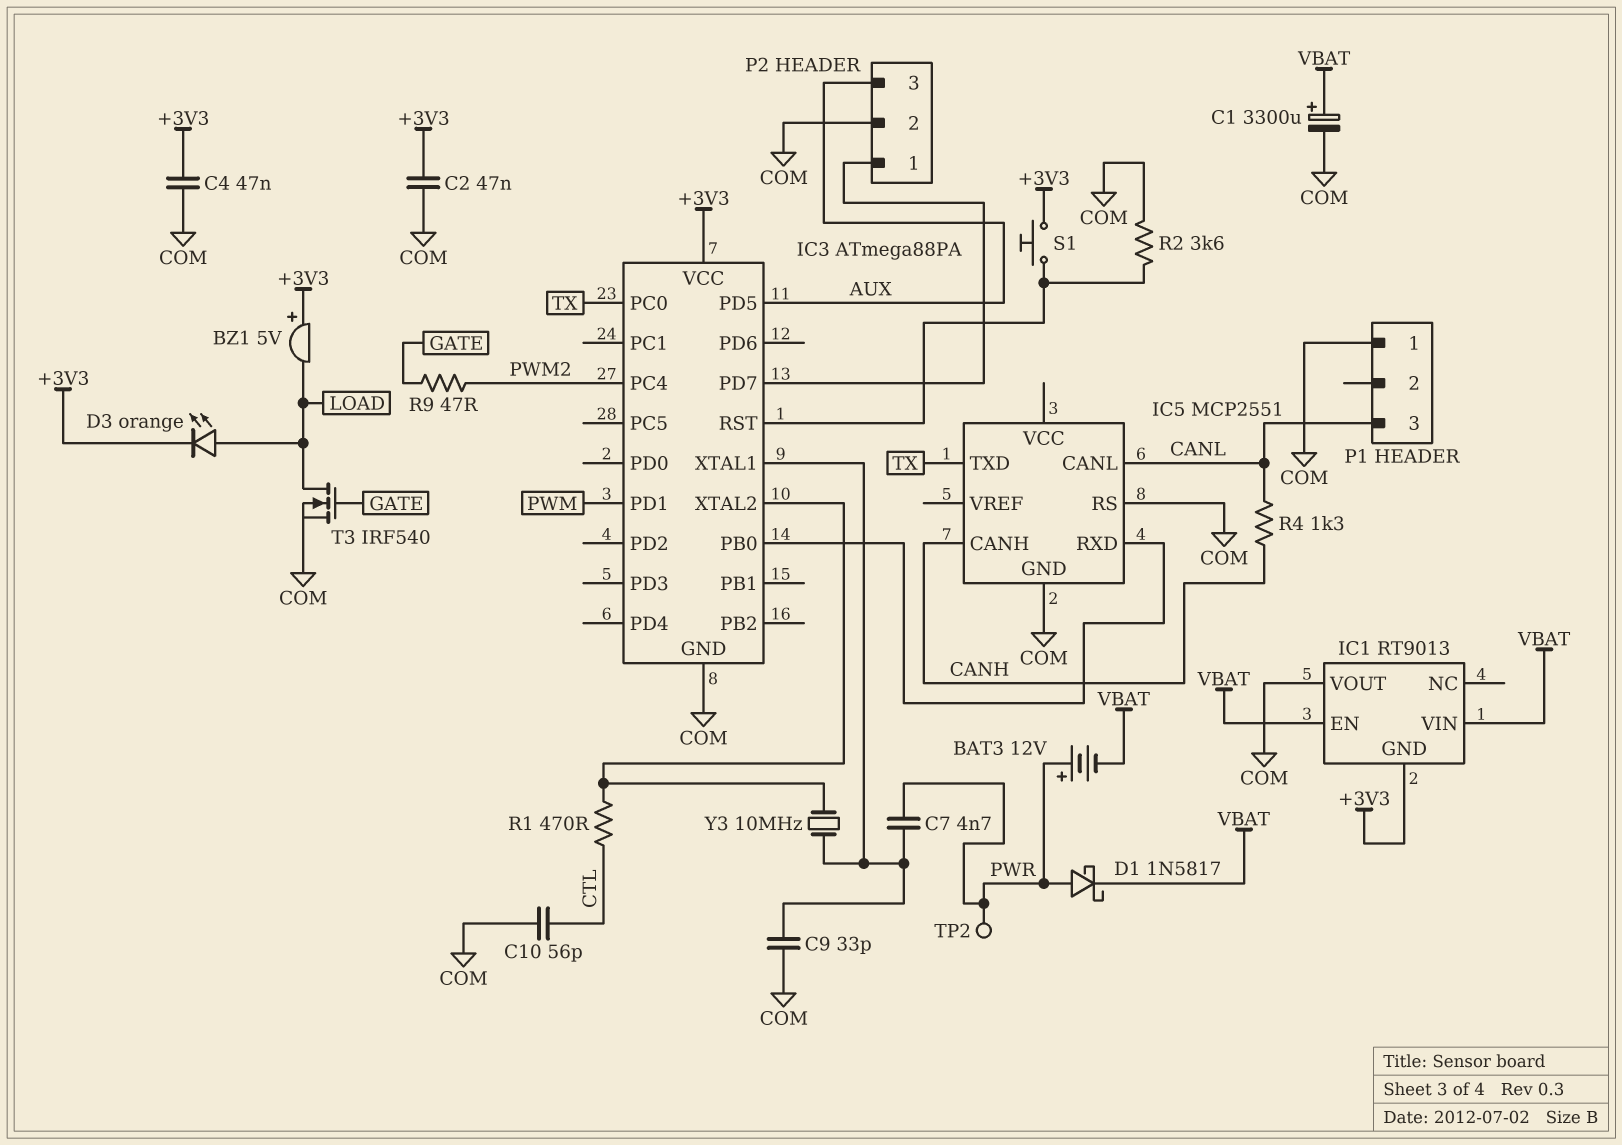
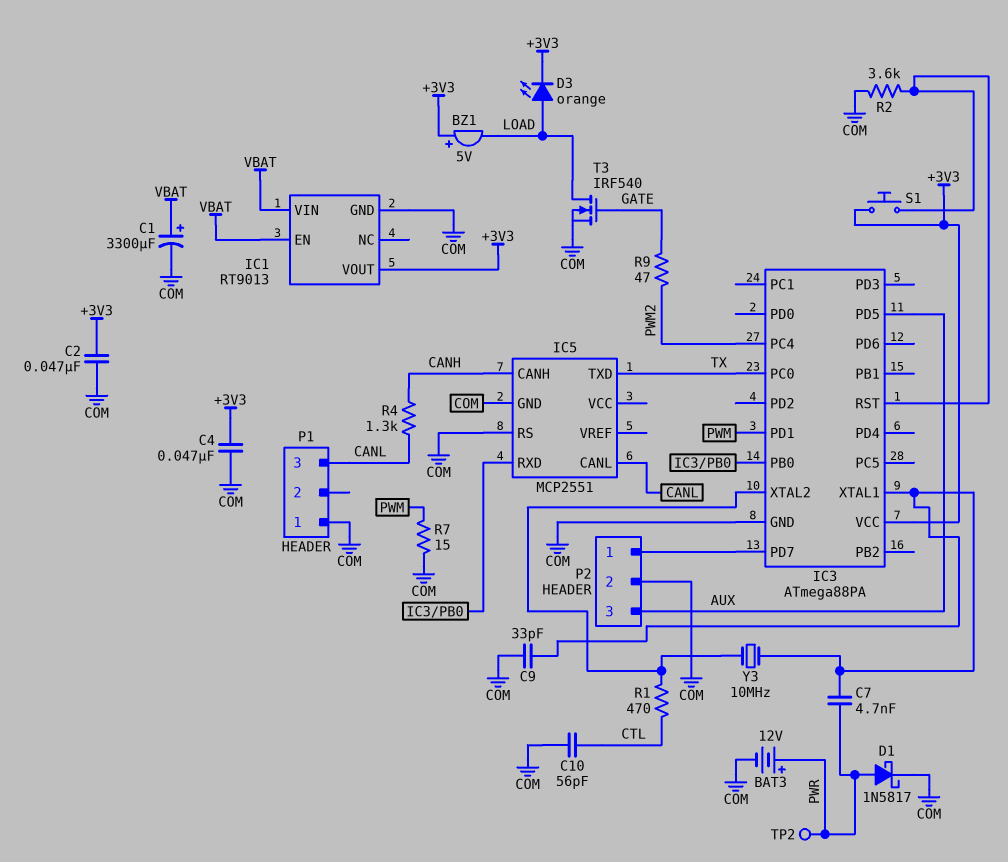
BAT3: 12V (plus PWR, minus VBAT) -> 12V (plus PWR, minus COM)
D1: schottky 1N5817 (A PWR, K VBAT) -> schottky 1N5817 (A PWR, K COM)
IC1 pin GND: +3V3 -> COM
IC1 pin VOUT: COM -> +3V3
R7: none -> 15 (COM, PWM)

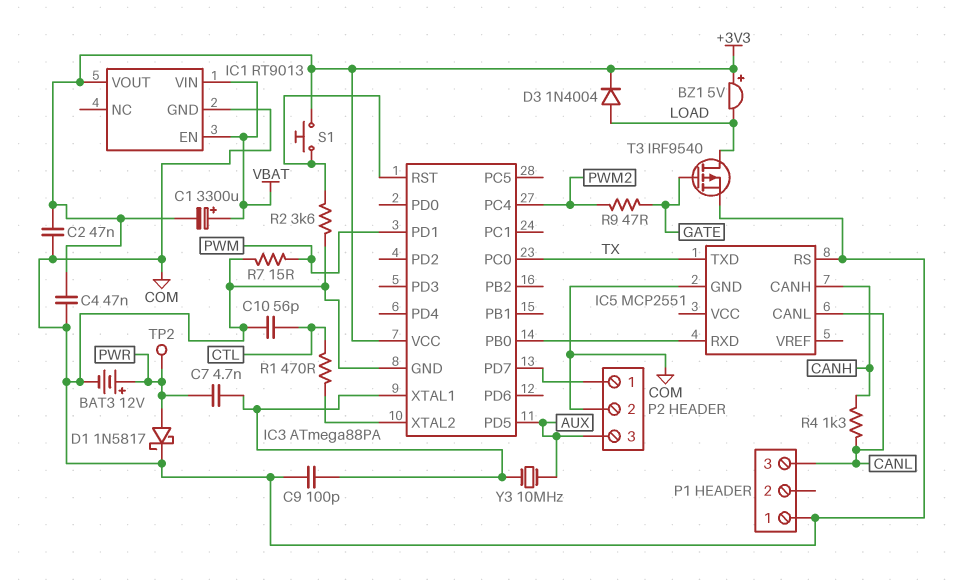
C1: 3300uF (plus VBAT, minus COM) -> 3300uF (plus VBAT, minus +3V3)
C9: 33pF (COM, IC3/XTAL1) -> 100pF (COM, IC3/XTAL1)
D3: LED orange (A LOAD, K +3V3) -> diode 1N4004 (A LOAD, K +3V3)
T3: NMOS IRF540 (G GATE, D LOAD, S COM) -> PMOS IRF9540 (G GATE, D LOAD, S COM)
Y3: 10MHz (IC3/XTAL1, IC3/XTAL2) -> 10MHz (AUX, IC3/XTAL1)

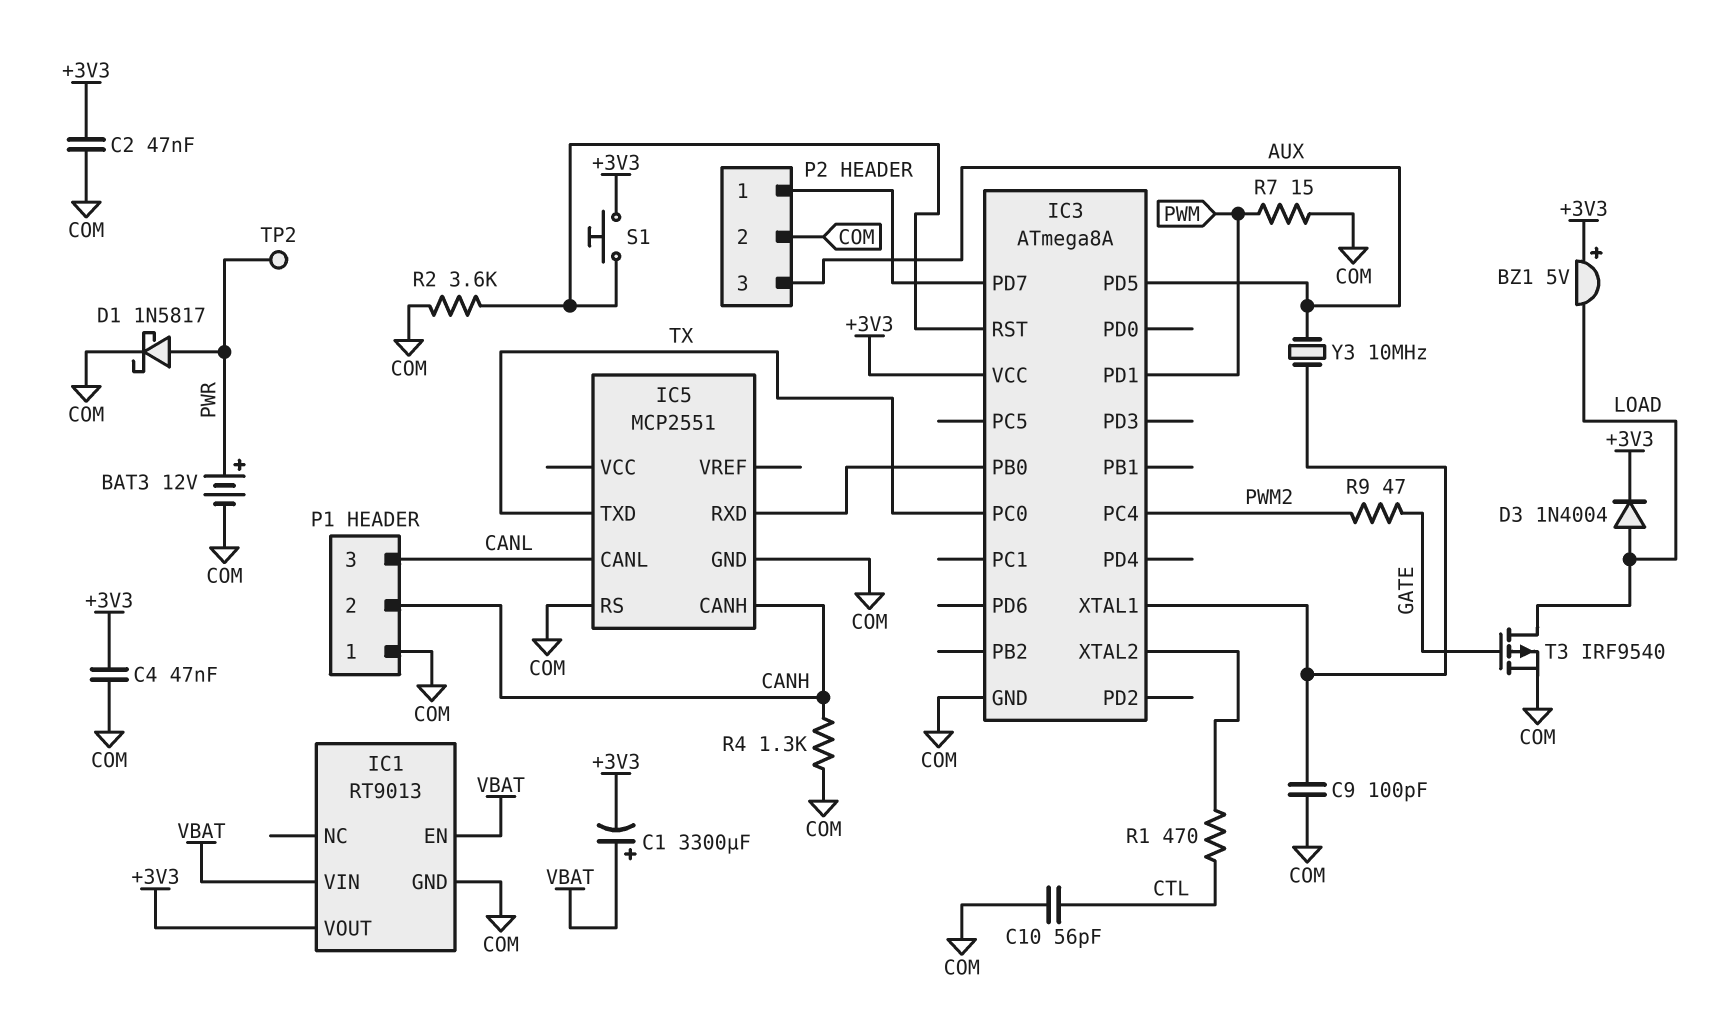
C7: 4.7nF (IC3/XTAL1, PWR) -> none
IC3: ATmega88PA -> ATmega8A
P1 pin 2: none -> CANH
R4: 1.3k (CANH, CANL) -> 1.3k (CANH, COM)

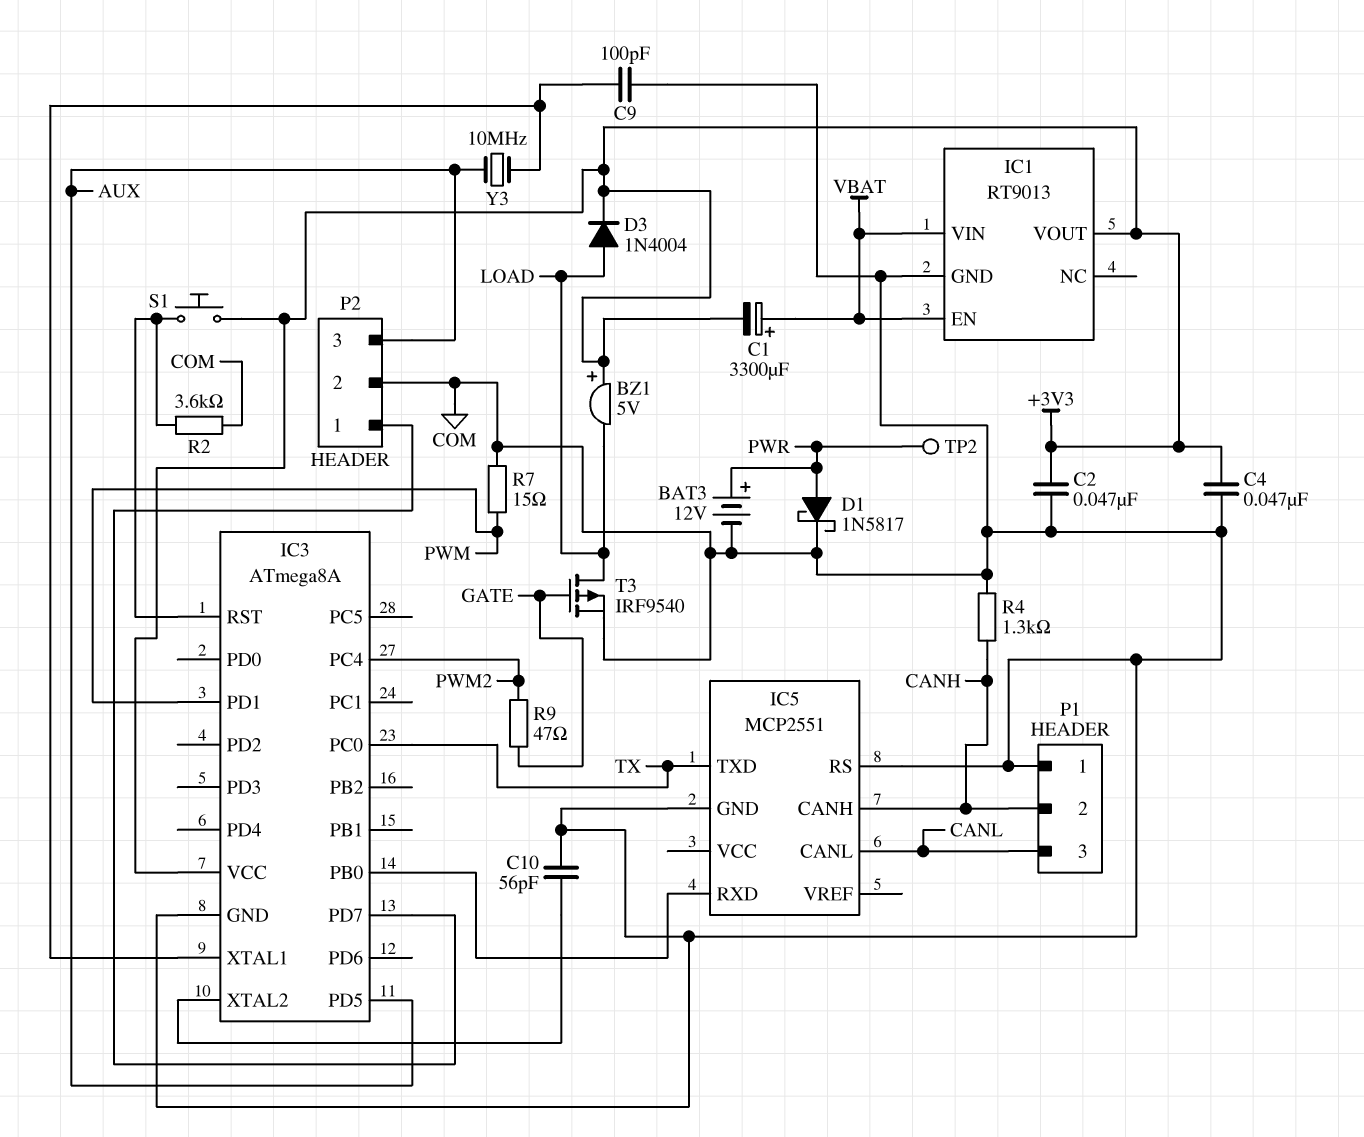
C10: 56pF (COM, CTL) -> 56pF (COM, IC3/XTAL2)
R1: 470 (CTL, IC3/XTAL2) -> none

